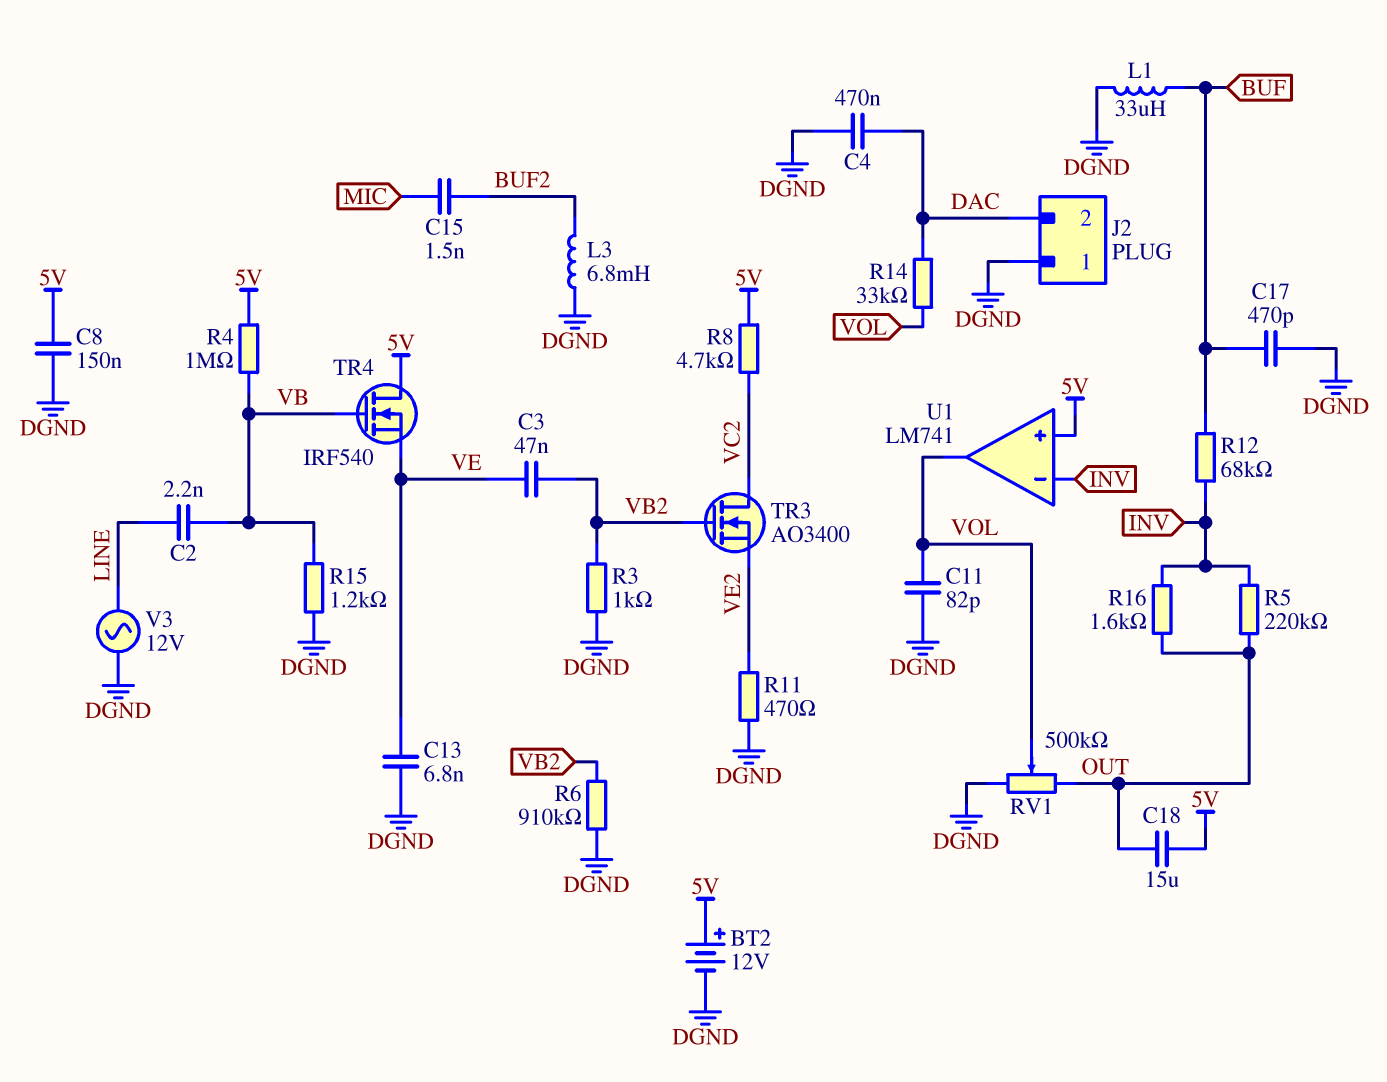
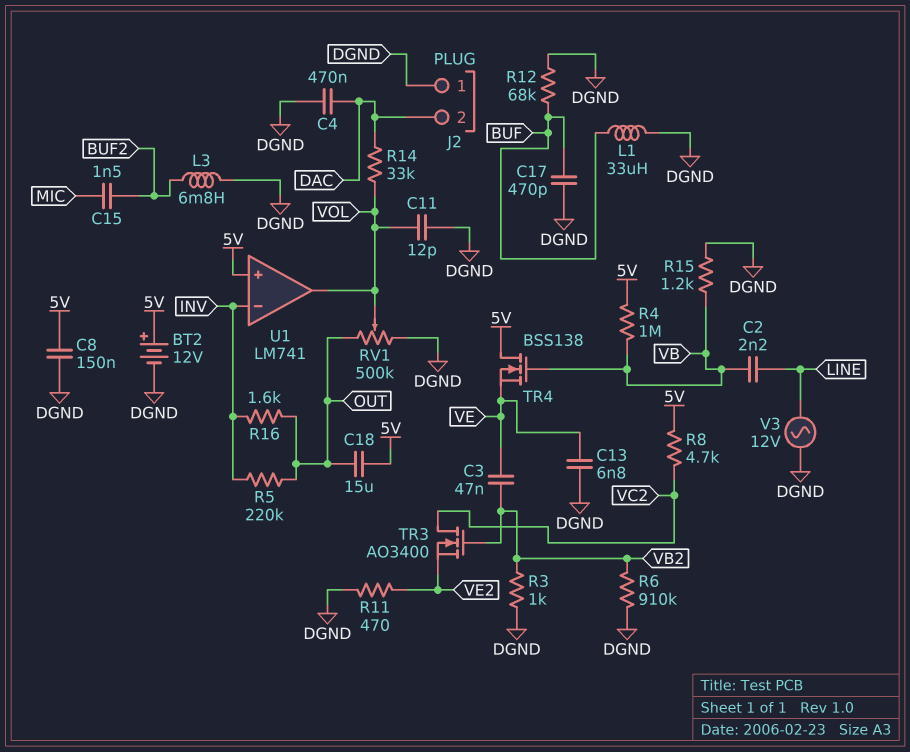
C11: 82pF (DGND, VOL) -> 12pF (DGND, VOL)
R12: 68k (BUF, INV) -> 68k (BUF, DGND)
TR4: NMOS IRF540 (G VB, D 5V, S VE) -> NMOS BSS138 (G VB, D 5V, S VE)

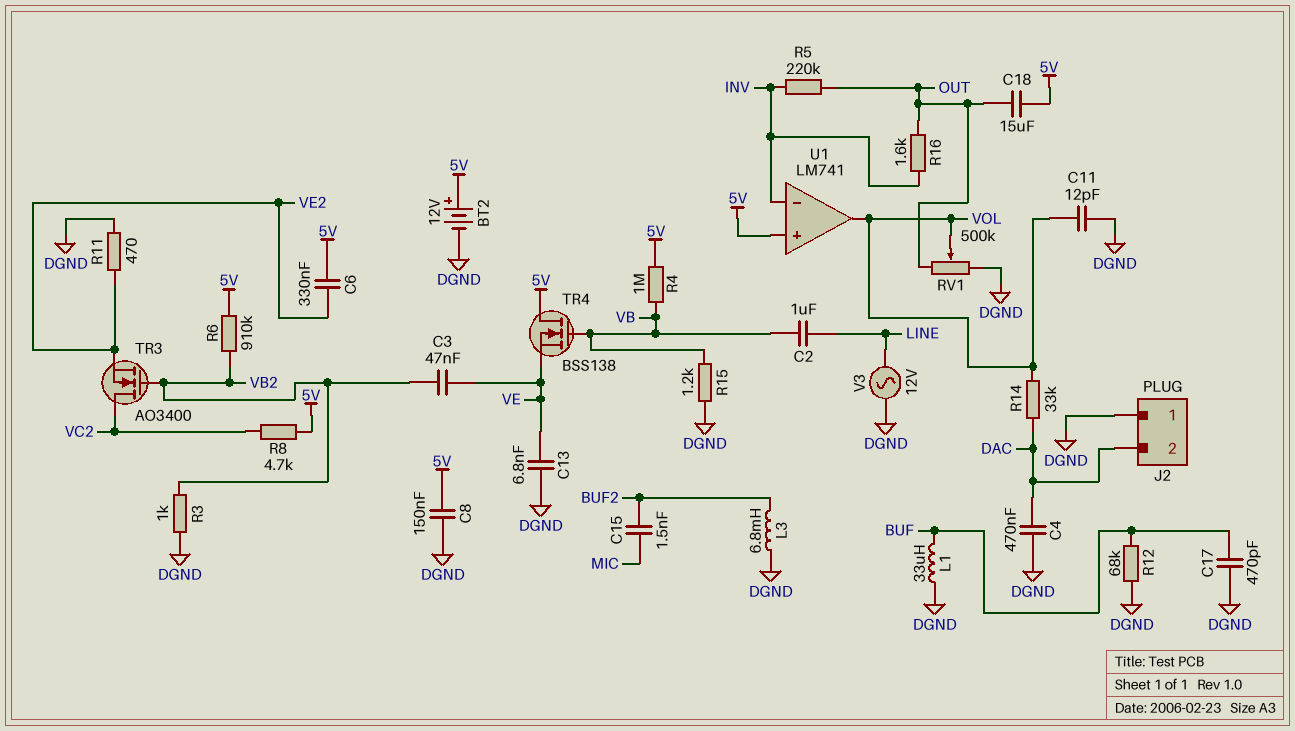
C2: 2.2nF (LINE, VB) -> 1uF (LINE, VB)
C6: none -> 330nF (5V, VE2)
R6: 910k (DGND, VB2) -> 910k (5V, VB2)

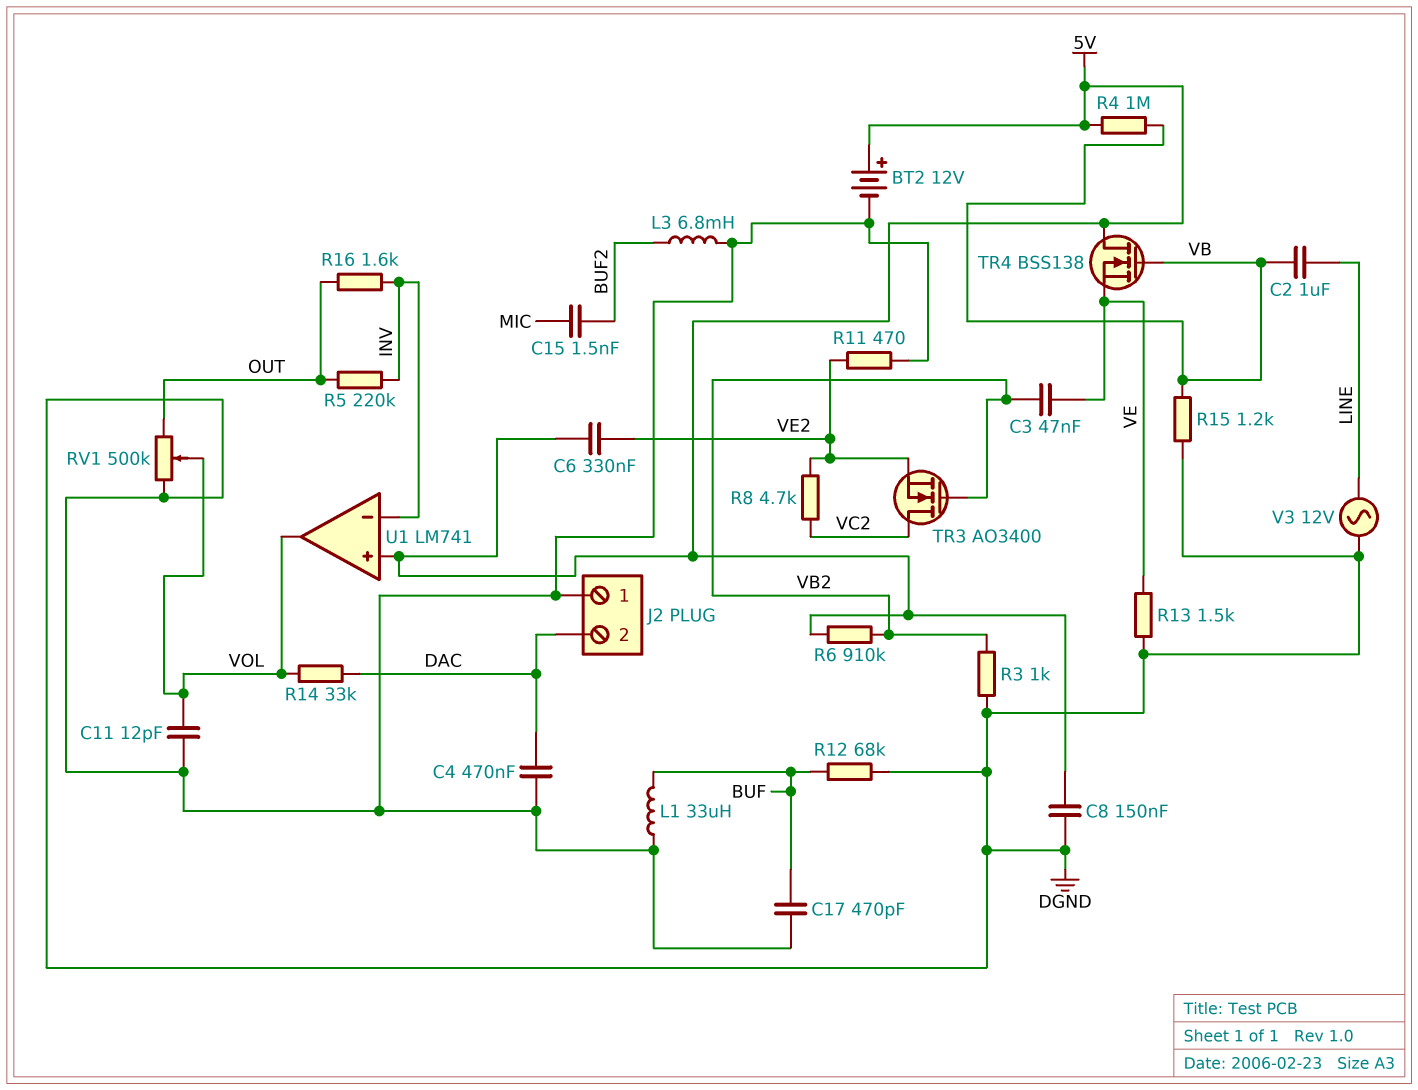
C13: 6.8nF (DGND, VE) -> none
C18: 15uF (5V, OUT) -> none
R8: 4.7k (5V, VC2) -> 4.7k (VC2, VE2)
R13: none -> 1.5k (DGND, VE)

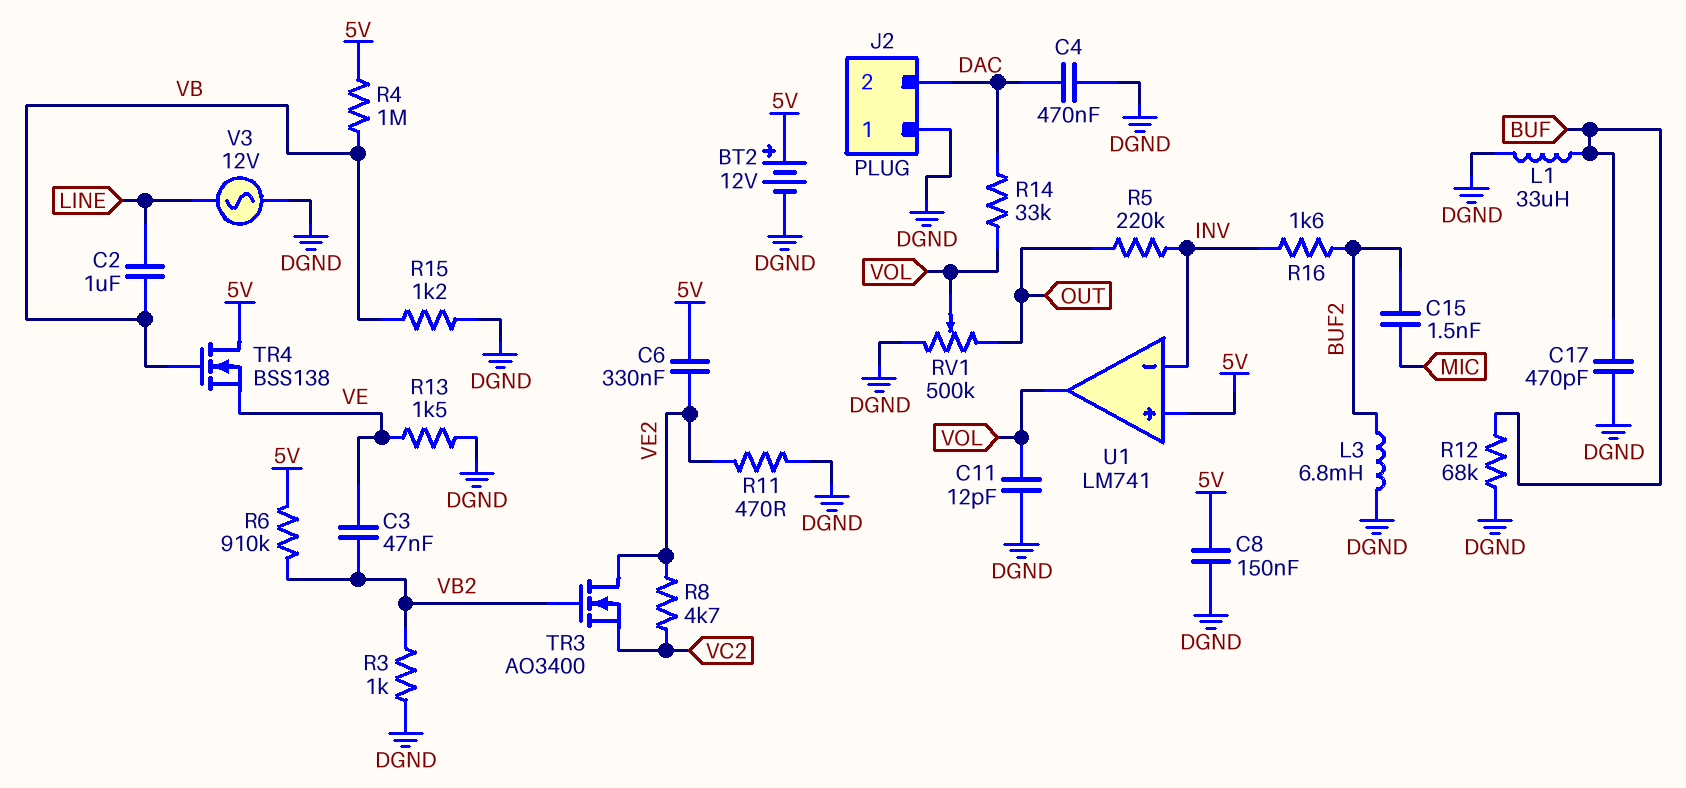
R16: 1.6k (INV, OUT) -> 1.6k (BUF2, INV)
TR3: NMOS AO3400 (G VB2, D VC2, S VE2) -> NMOS AO3400 (G VB2, D VE2, S VC2)

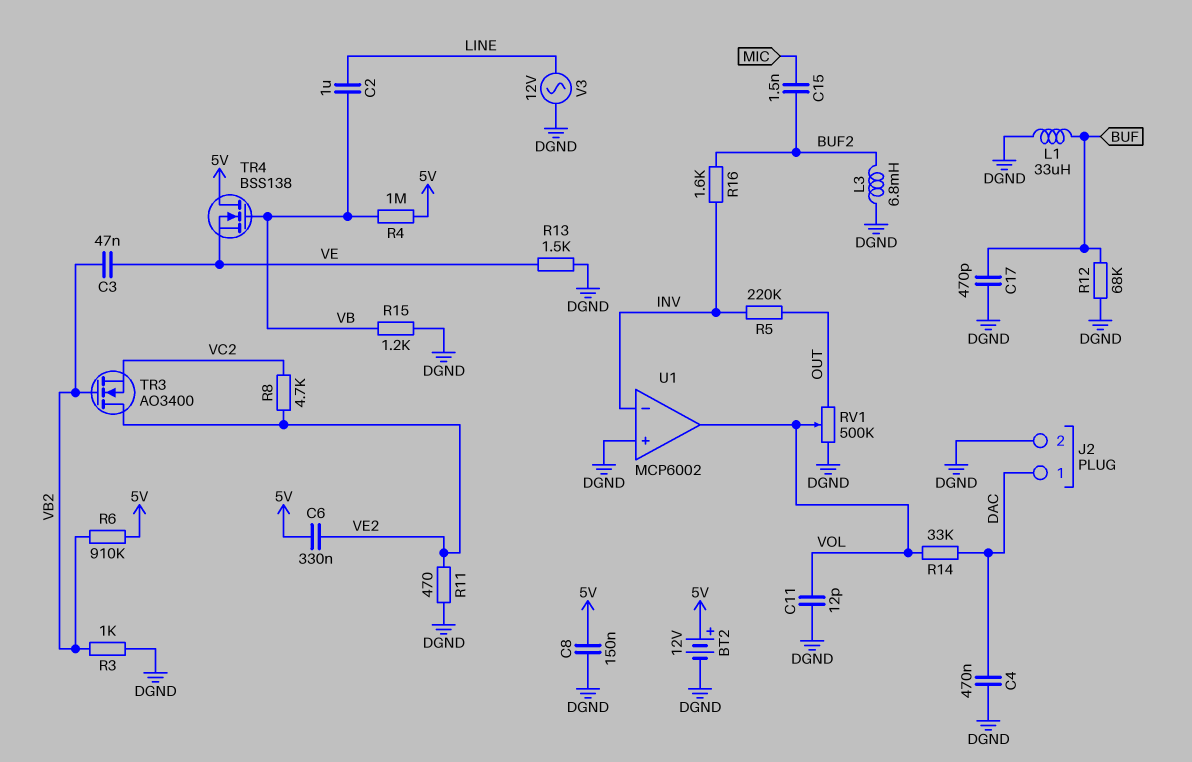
J2 pin 1: DGND -> DAC
J2 pin 2: DAC -> DGND
U1: LM741 -> MCP6002
U1 pin in+: 5V -> DGND

